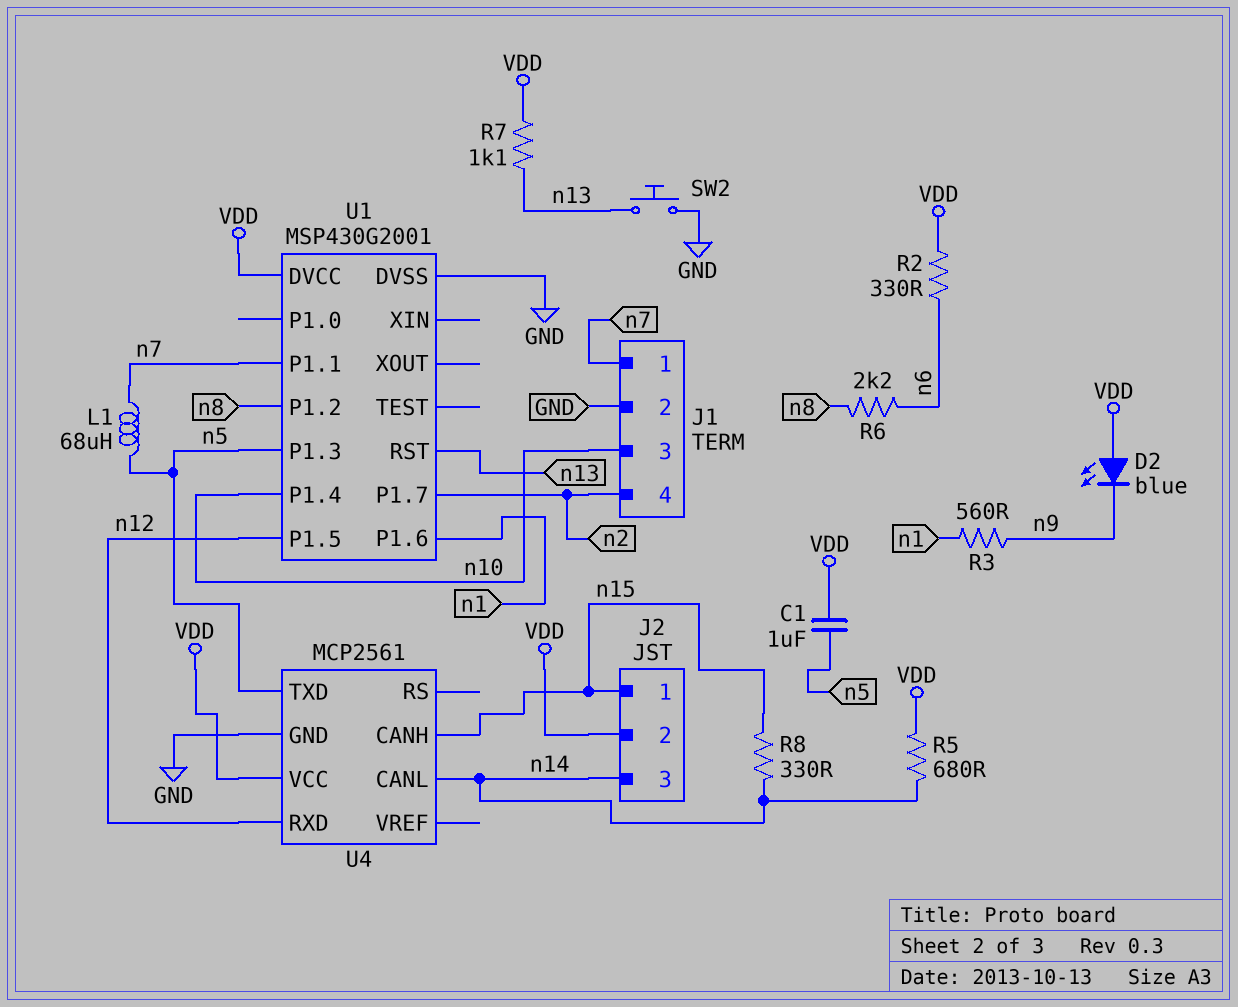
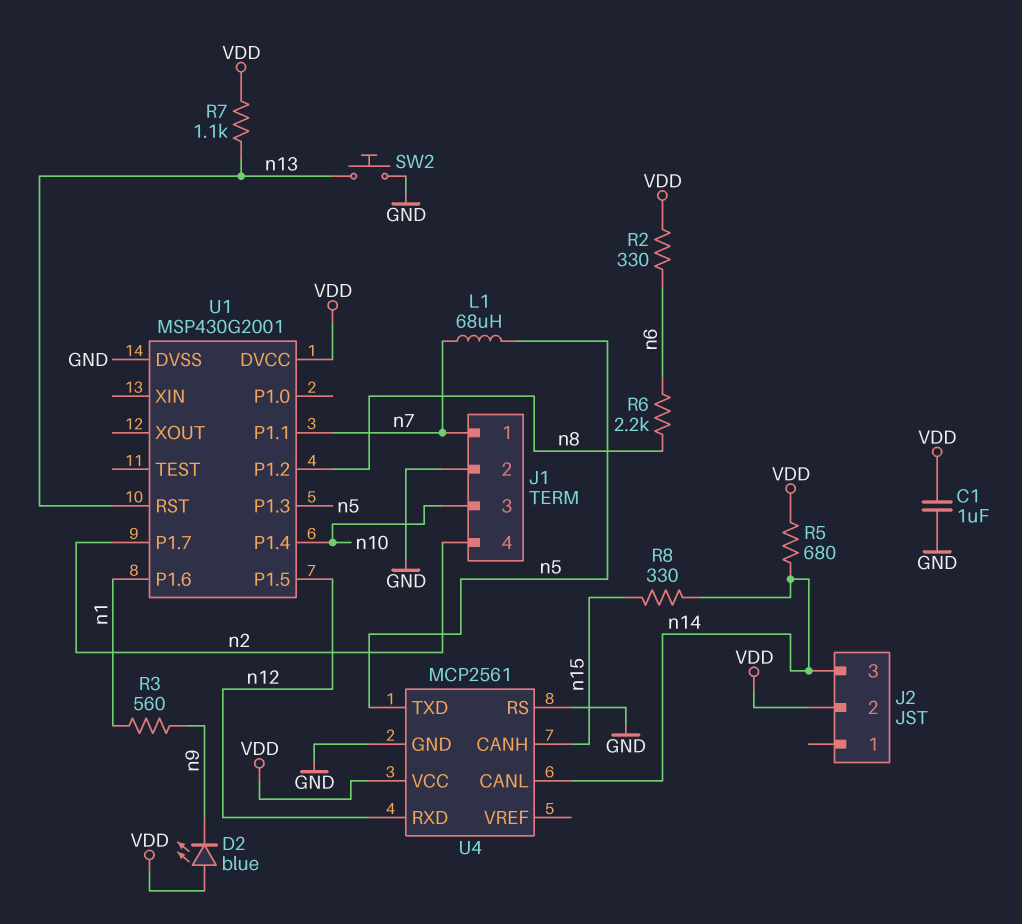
C1: 1uF (VDD, n5) -> 1uF (GND, VDD)
J2 pin 1: n15 -> none
U4 pin RS: none -> GND

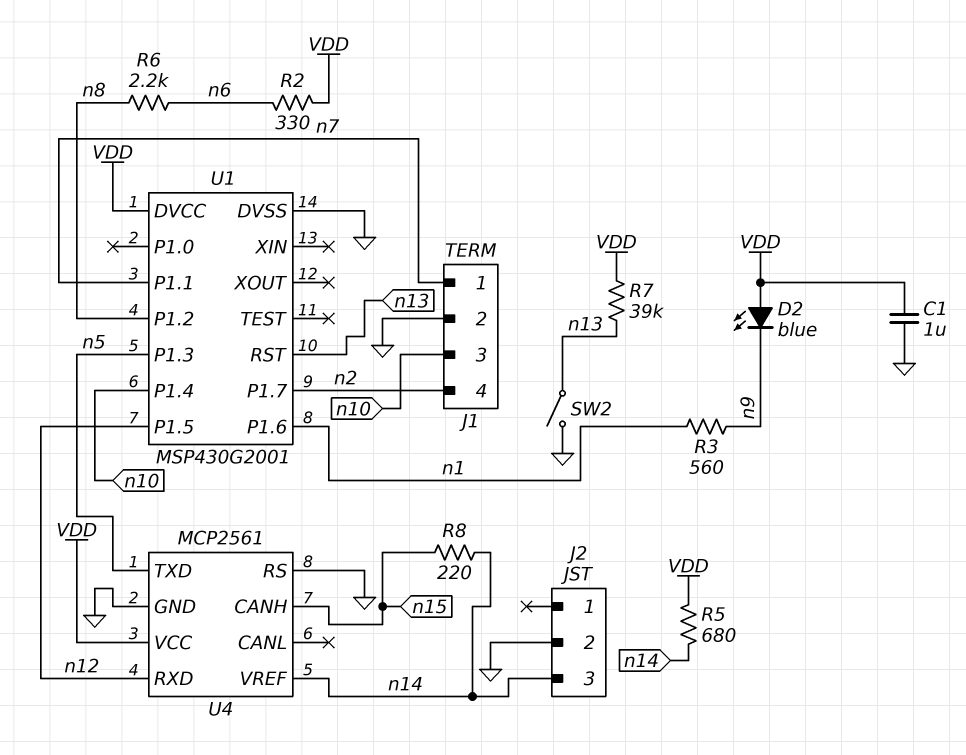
J2 pin 2: VDD -> GND
L1: 68uH (n5, n7) -> none
R7: 1.1k (VDD, n13) -> 39k (VDD, n13)
R8: 330 (n14, n15) -> 220 (n14, n15)
SW2: button (GND, n13) -> switch (GND, n13)
U4 pin CANL: n14 -> none
U4 pin VREF: none -> n14

